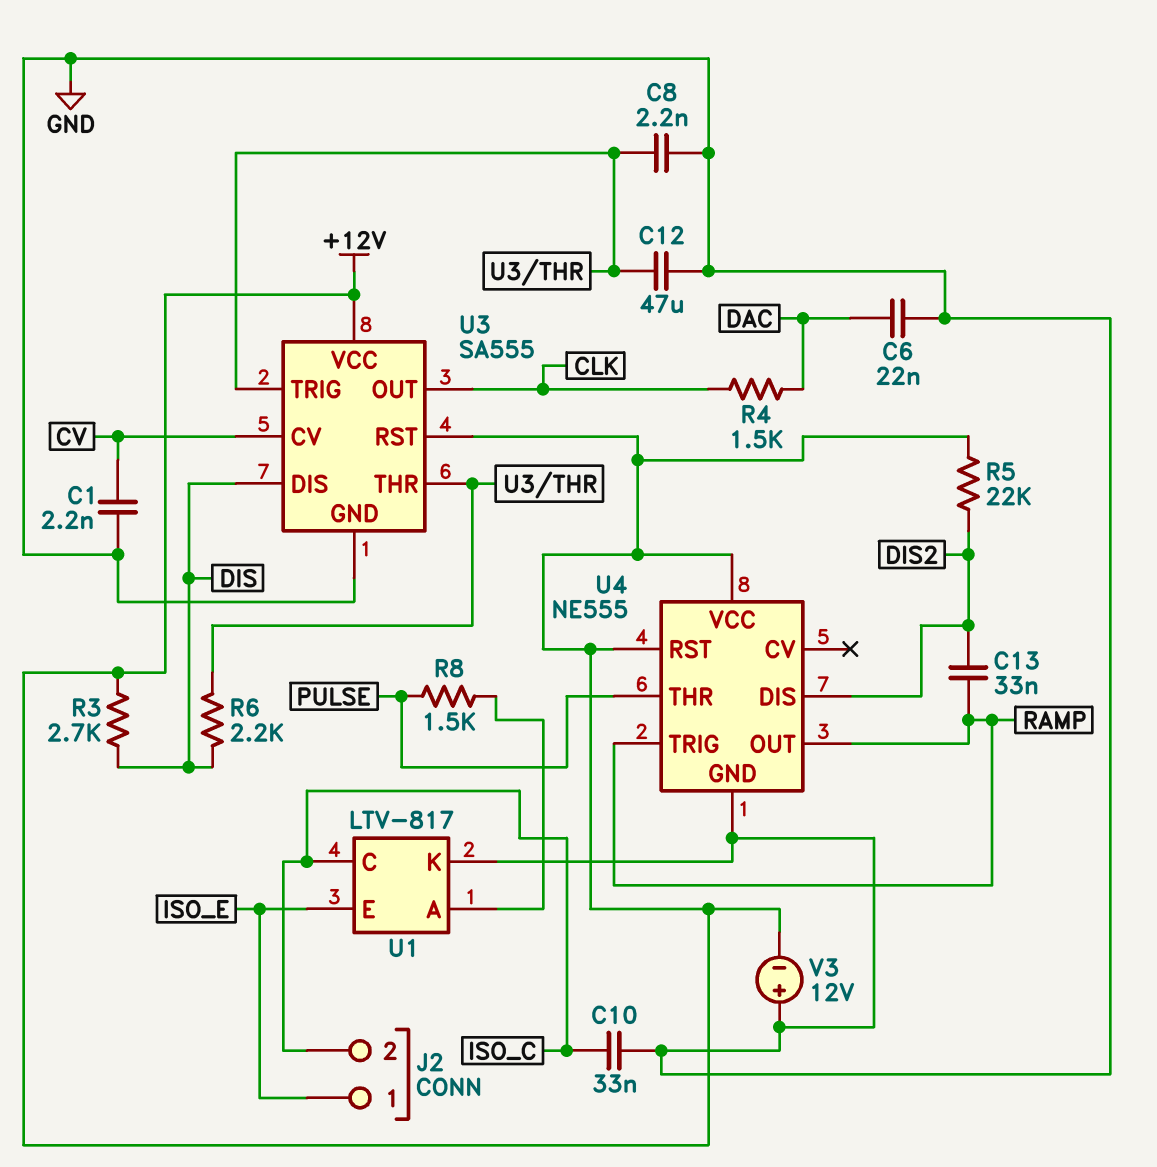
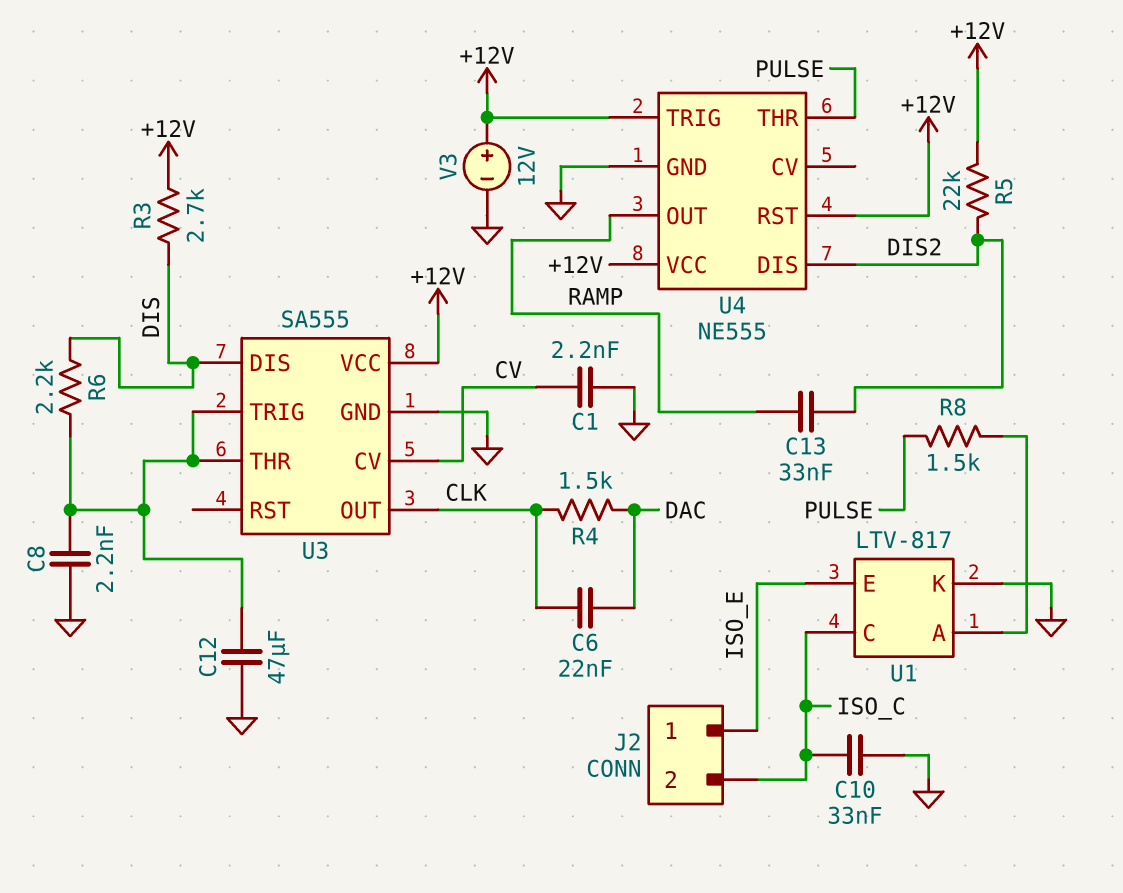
C6: 22nF (DAC, GND) -> 22nF (CLK, DAC)
U3 pin RST: +12V -> none
U4 pin TRIG: RAMP -> +12V
V3: 12V (plus GND, minus +12V) -> 12V (plus +12V, minus GND)

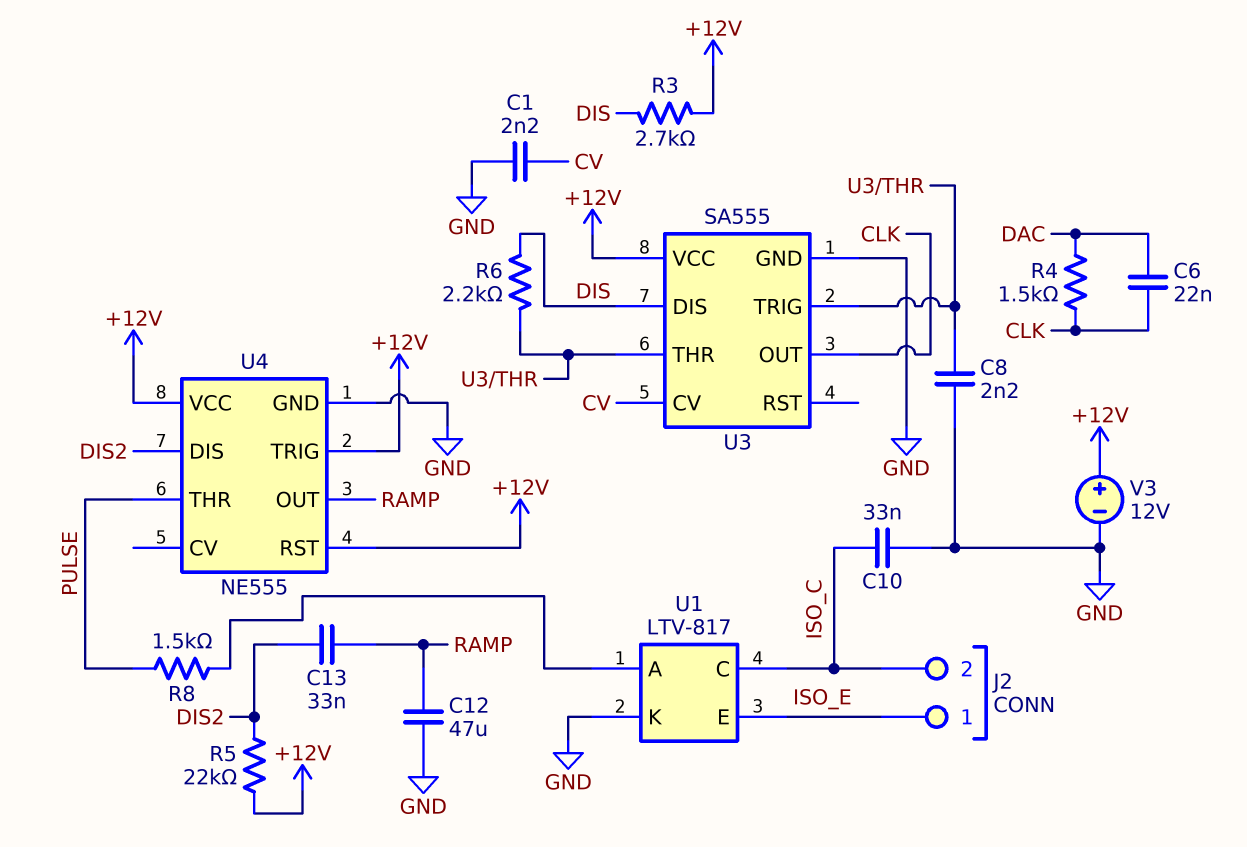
C12: 47uF (GND, U3/THR) -> 47uF (GND, RAMP)

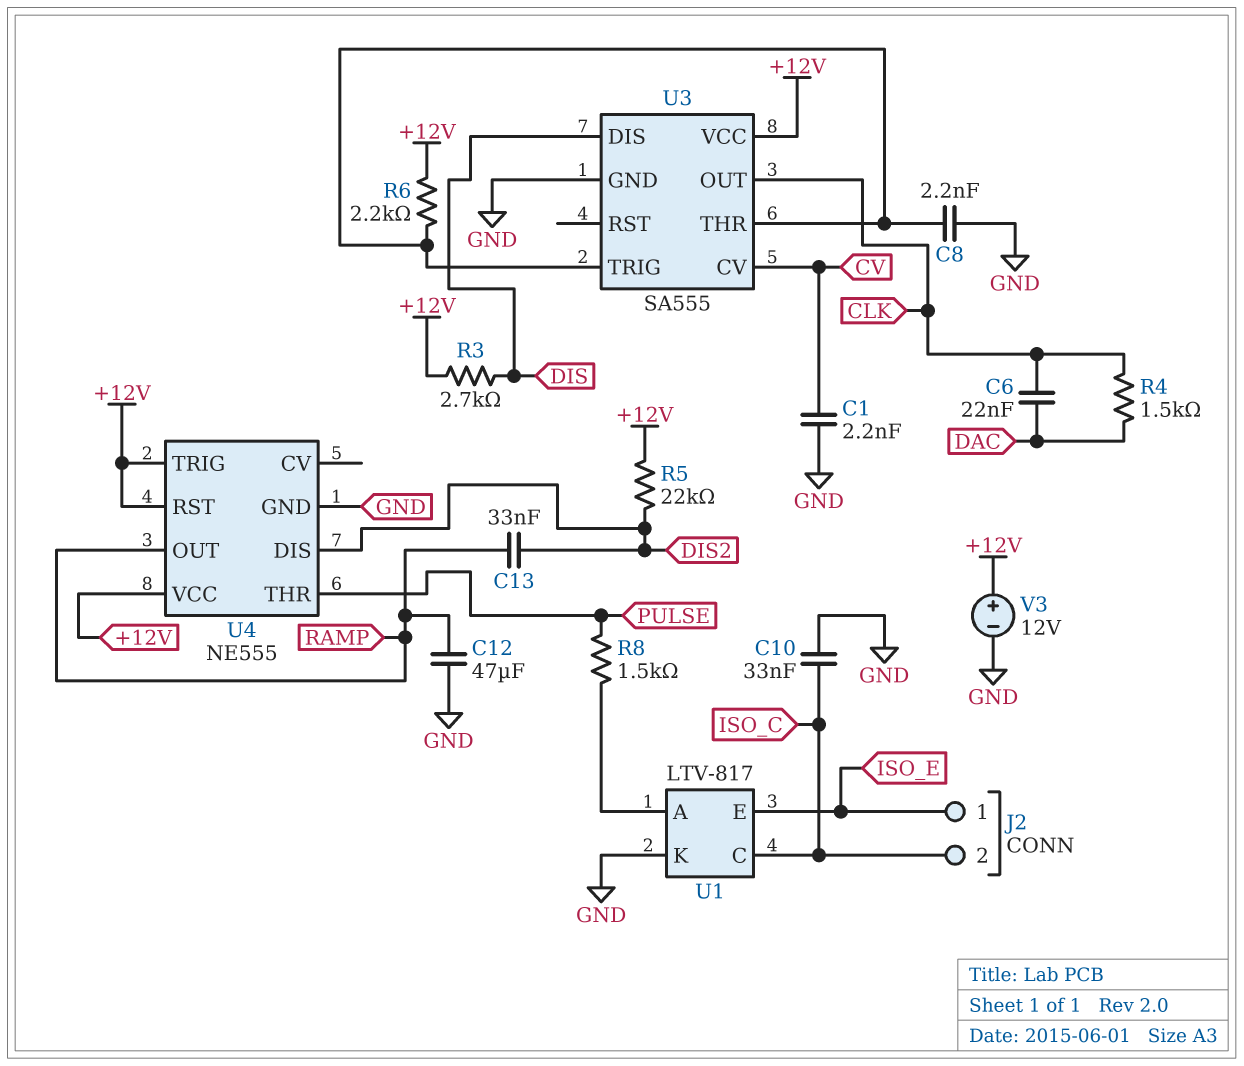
R6: 2.2k (DIS, U3/THR) -> 2.2k (+12V, U3/THR)

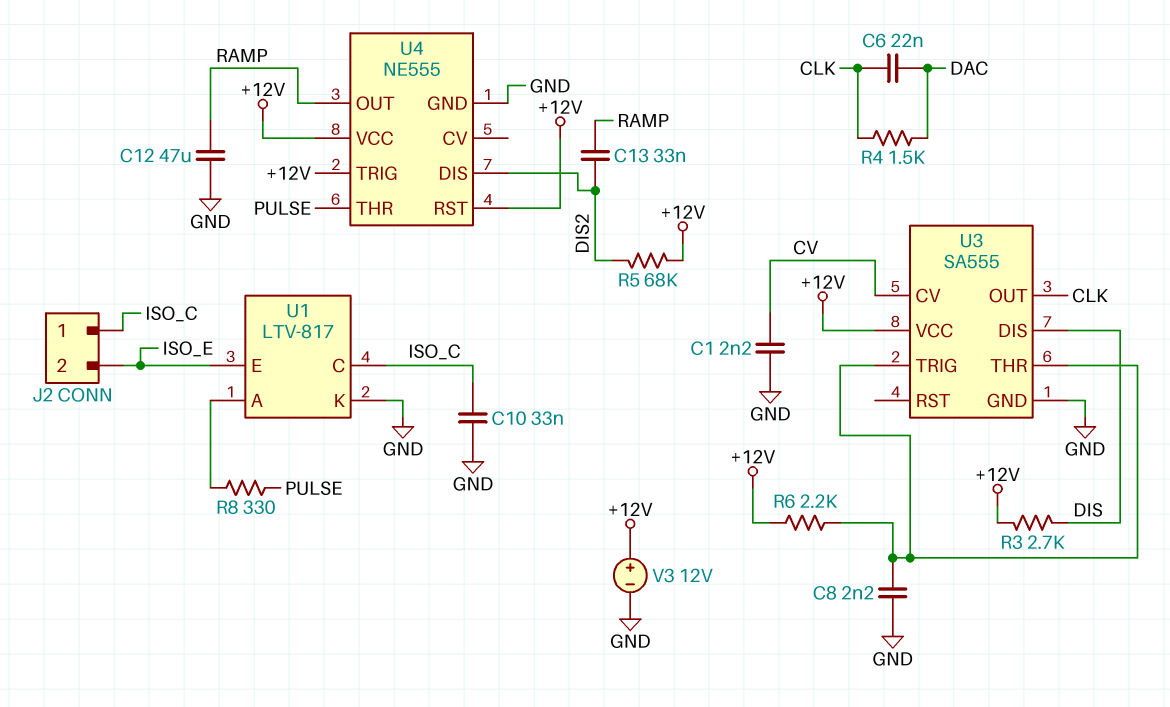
J2 pin 1: ISO_E -> ISO_C
J2 pin 2: ISO_C -> ISO_E
R5: 22k (+12V, DIS2) -> 68k (+12V, DIS2)
R8: 1.5k (PULSE, U1/A) -> 330 (PULSE, U1/A)

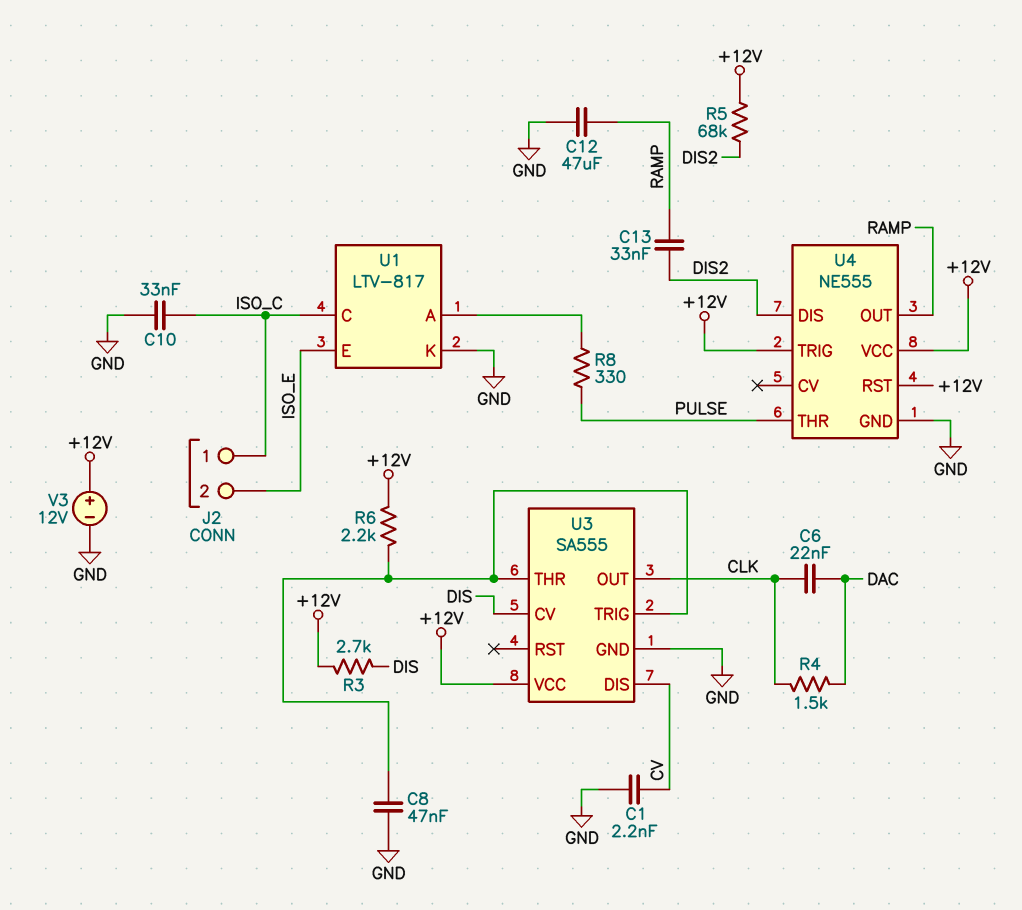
C8: 2.2nF (GND, U3/THR) -> 47nF (GND, U3/THR)
U3 pin CV: CV -> DIS
U3 pin DIS: DIS -> CV

